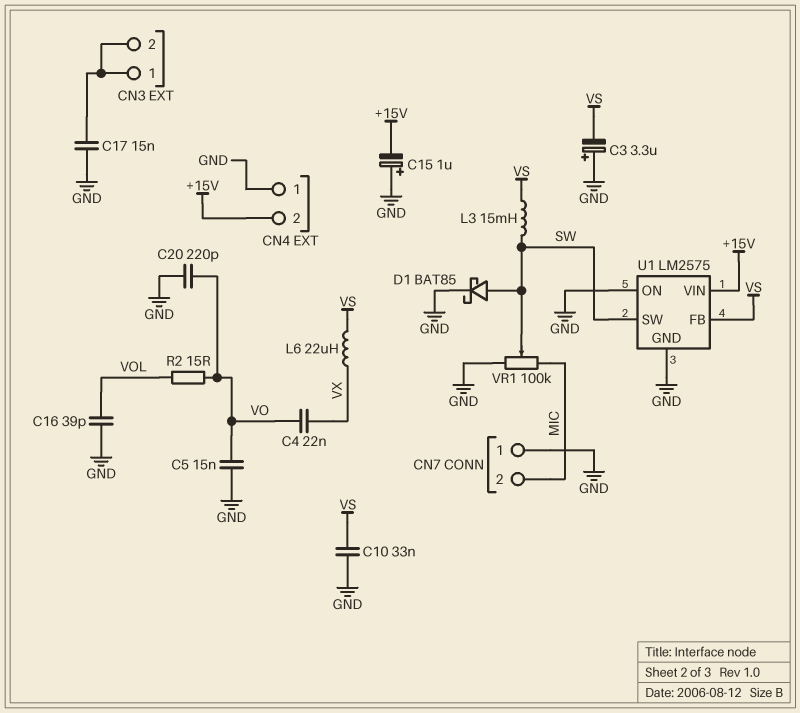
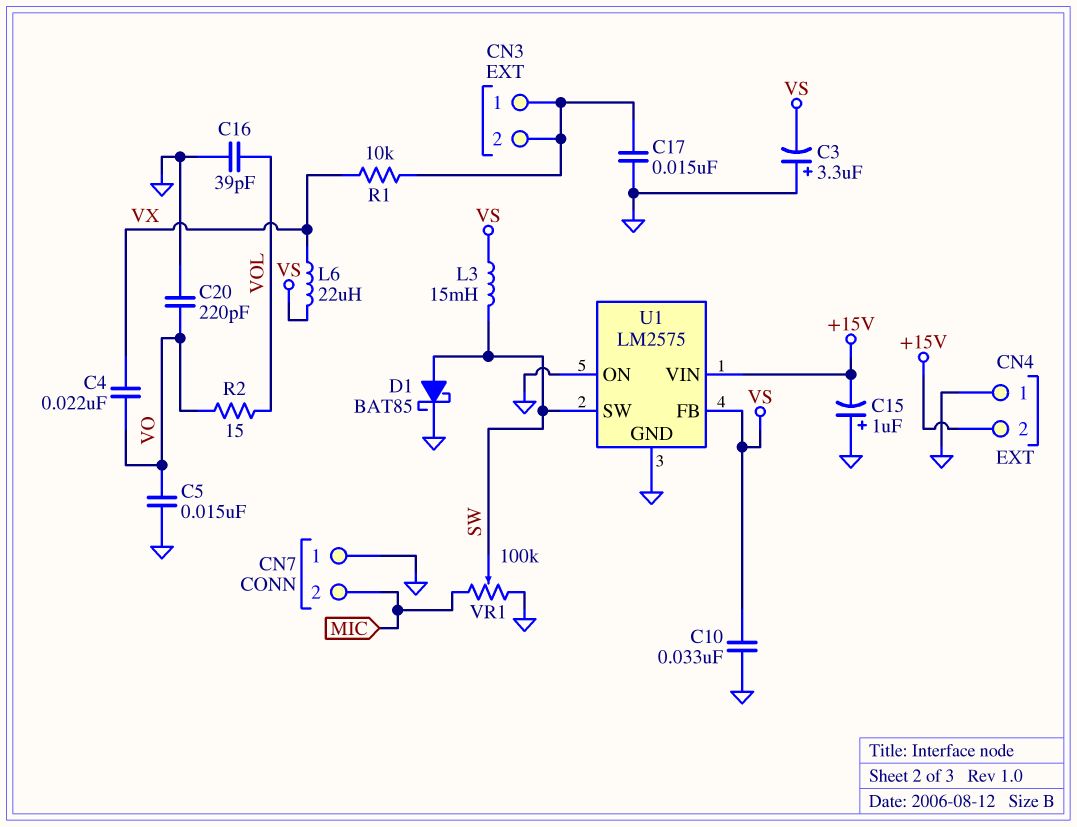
R1: none -> 10k (CN3/1, VX)

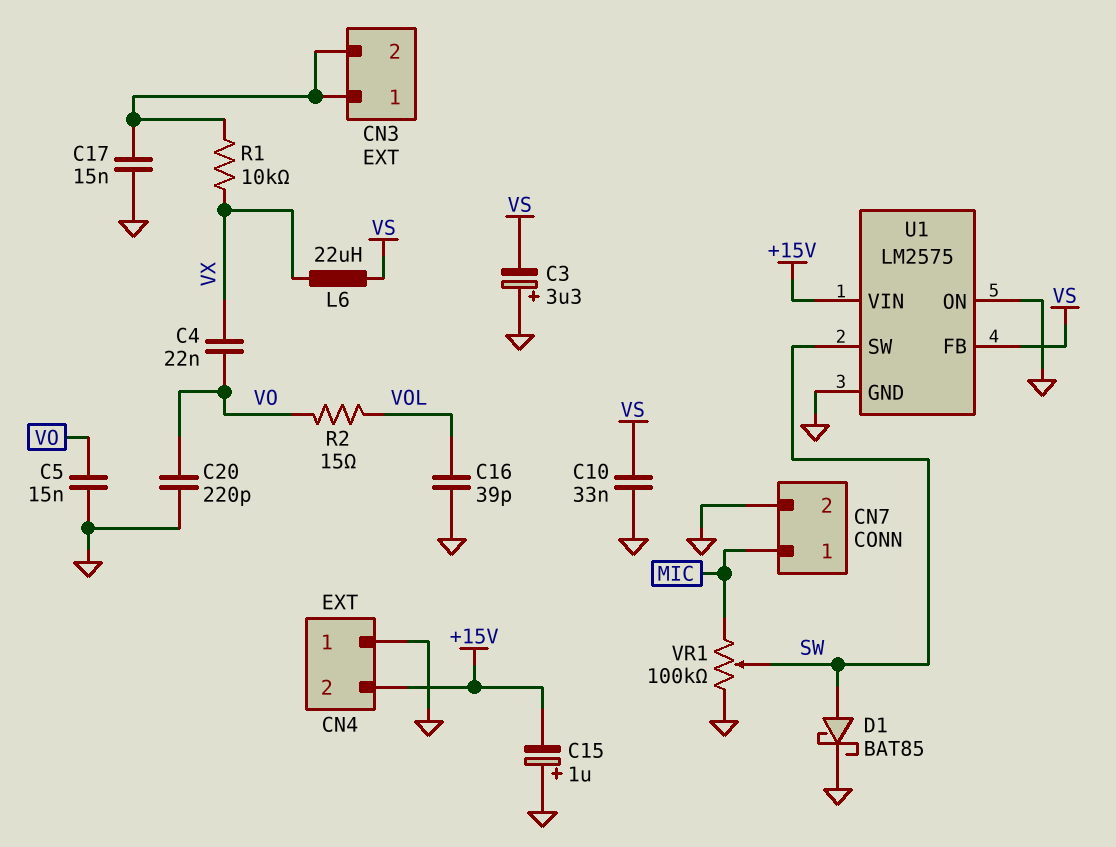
CN7 pin 1: GND -> MIC
CN7 pin 2: MIC -> GND
L3: 15mH (SW, VS) -> none

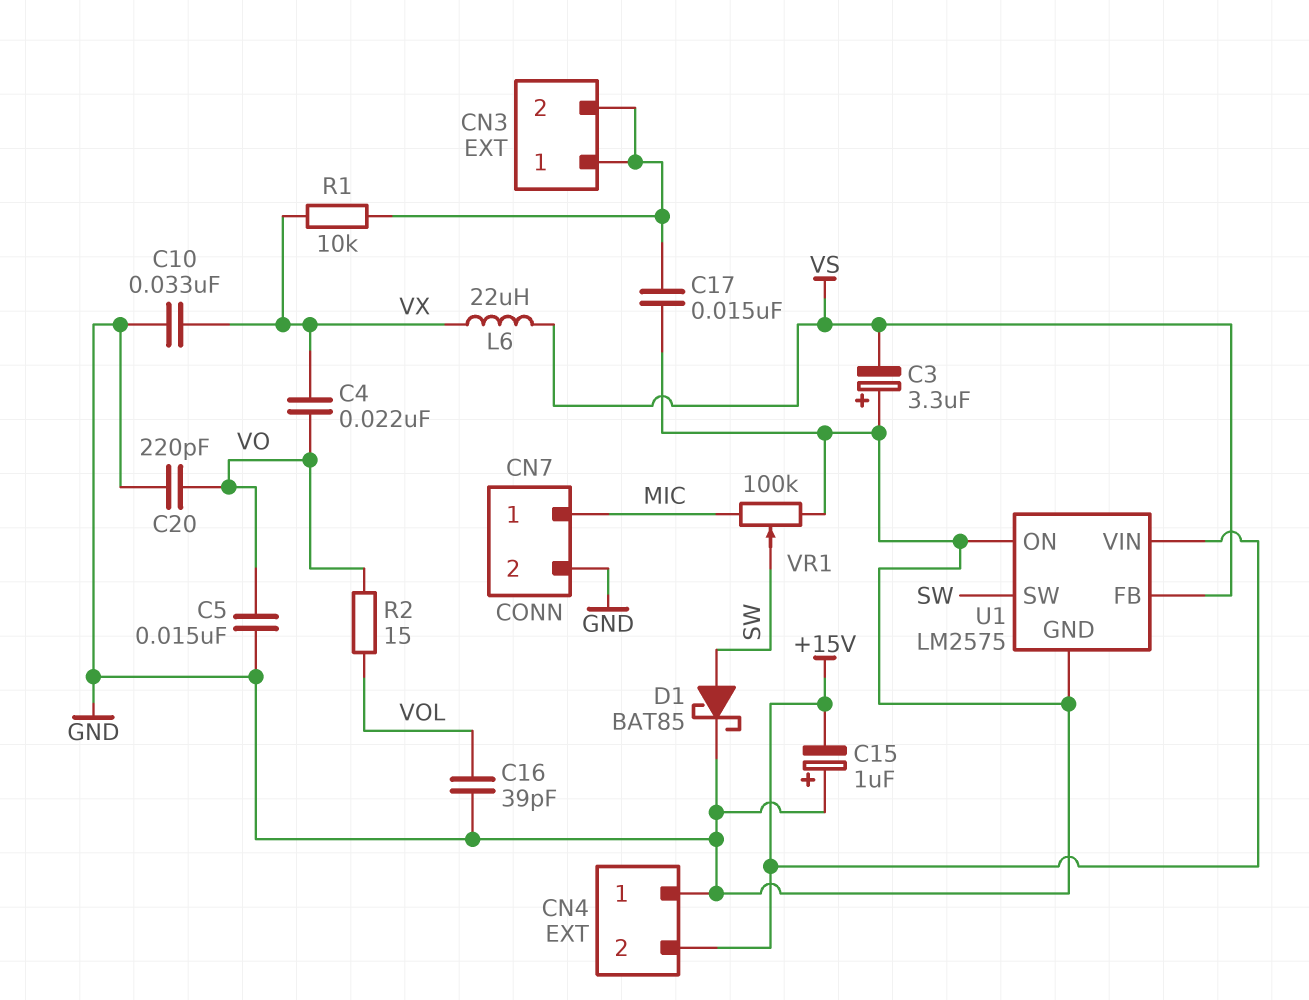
C10: 33nF (GND, VS) -> 33nF (GND, VX)

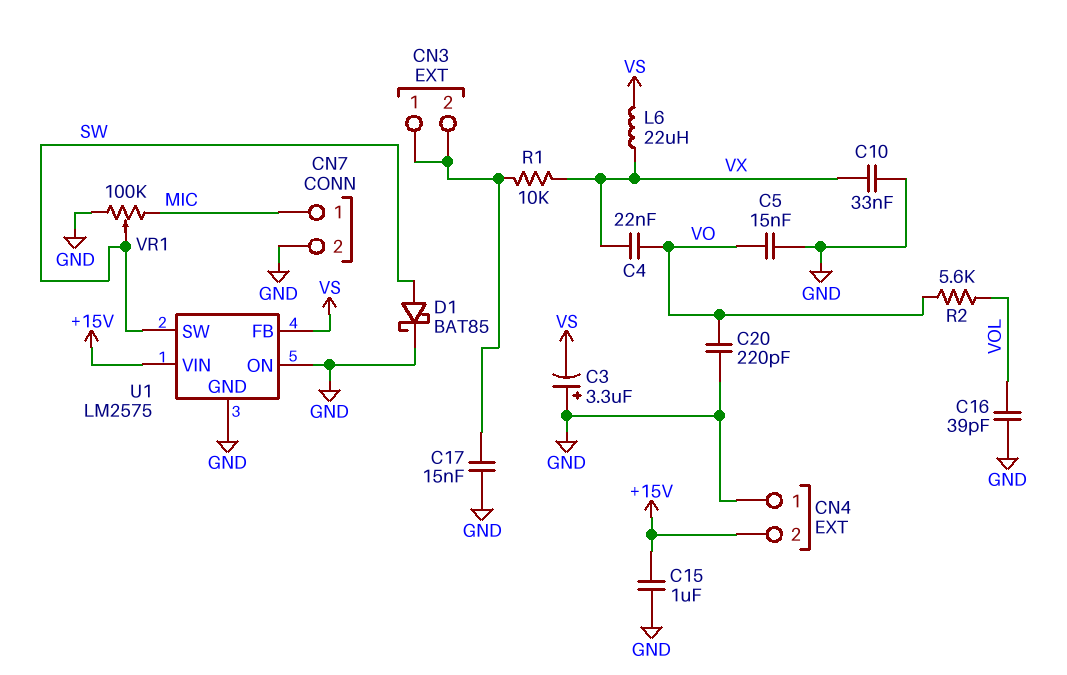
C15: 1uF (plus GND, minus +15V) -> 1uF (+15V, GND)
R2: 15 (VO, VOL) -> 5.6k (VO, VOL)

